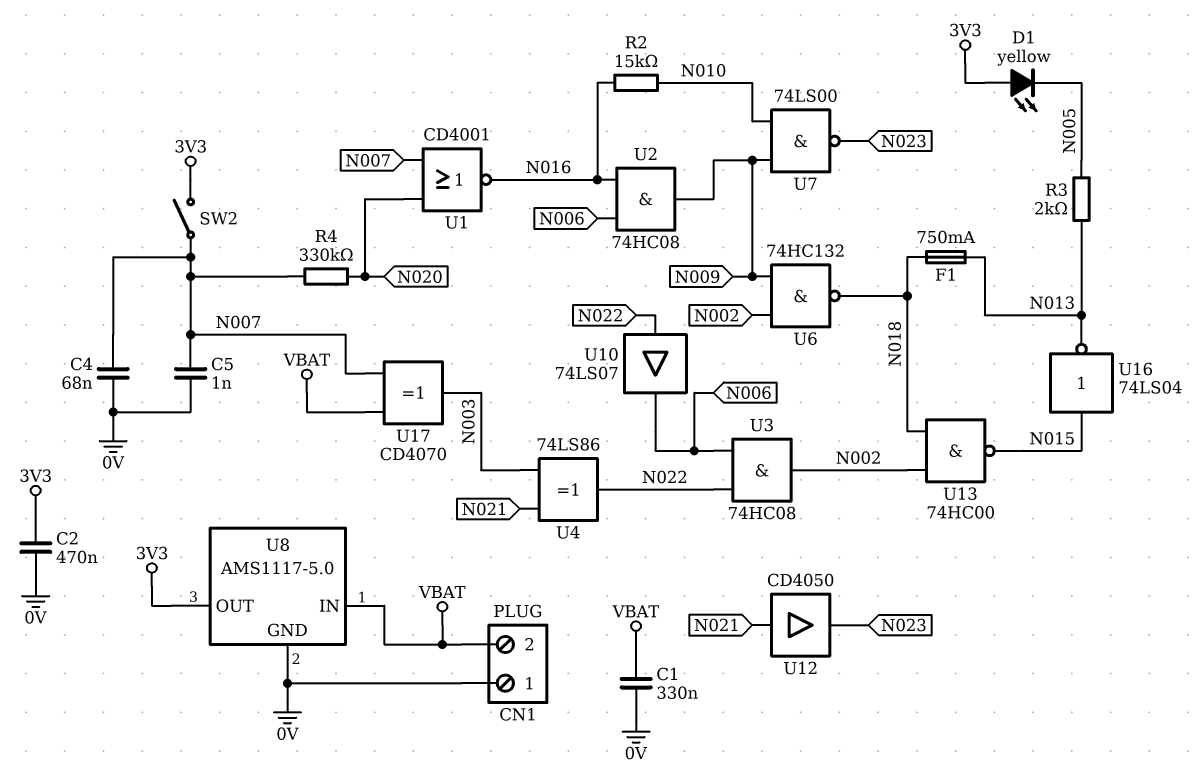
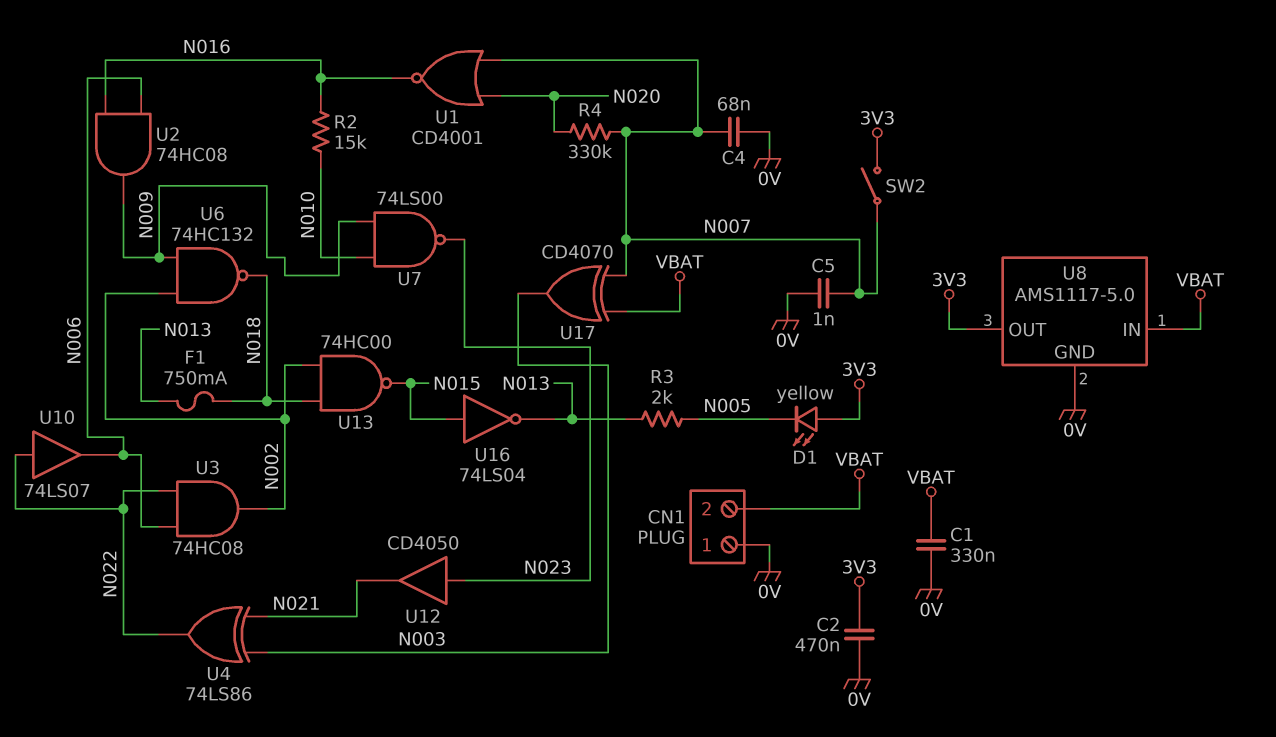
U12: buffer CD4050 (in N021, out N023) -> buffer CD4050 (in N023, out N021)

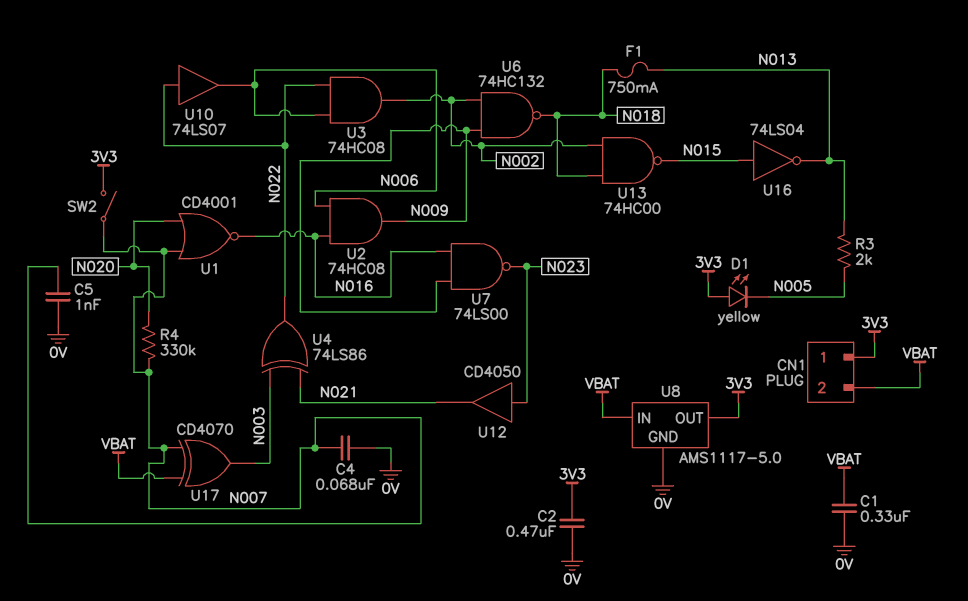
CN1 pin 1: 0V -> 3V3
R2: 15k (N010, N016) -> none
U7: NAND 74LS00 (in N009, in N010, out N023) -> NAND 74LS00 (in N009, in N016, out N023)

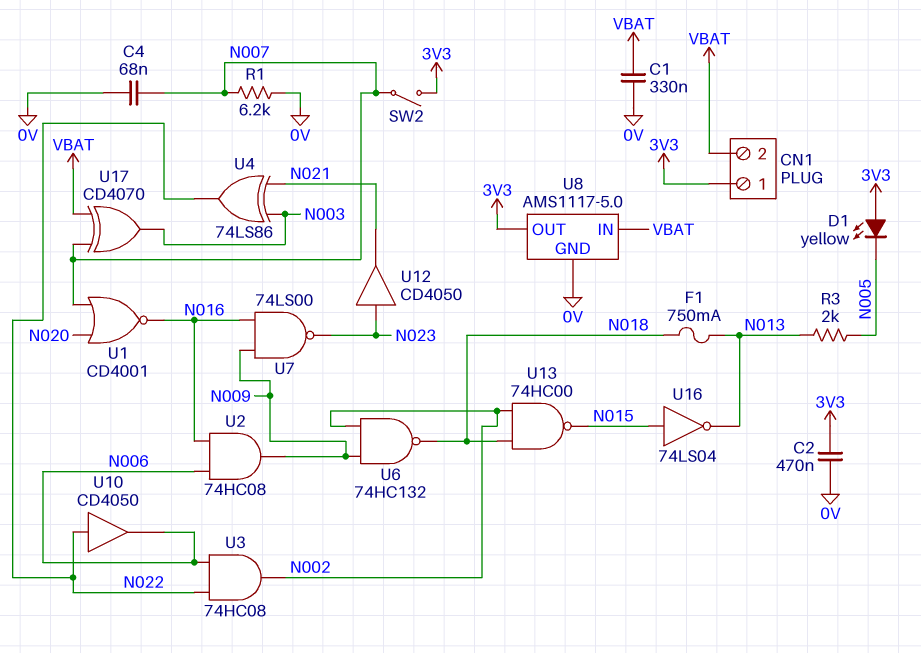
C5: 1nF (0V, N007) -> none
R1: none -> 6.2k (0V, N007)
R4: 330k (N007, N020) -> none
U10: buffer 74LS07 (in N022, out N006) -> buffer CD4050 (in N022, out N006)

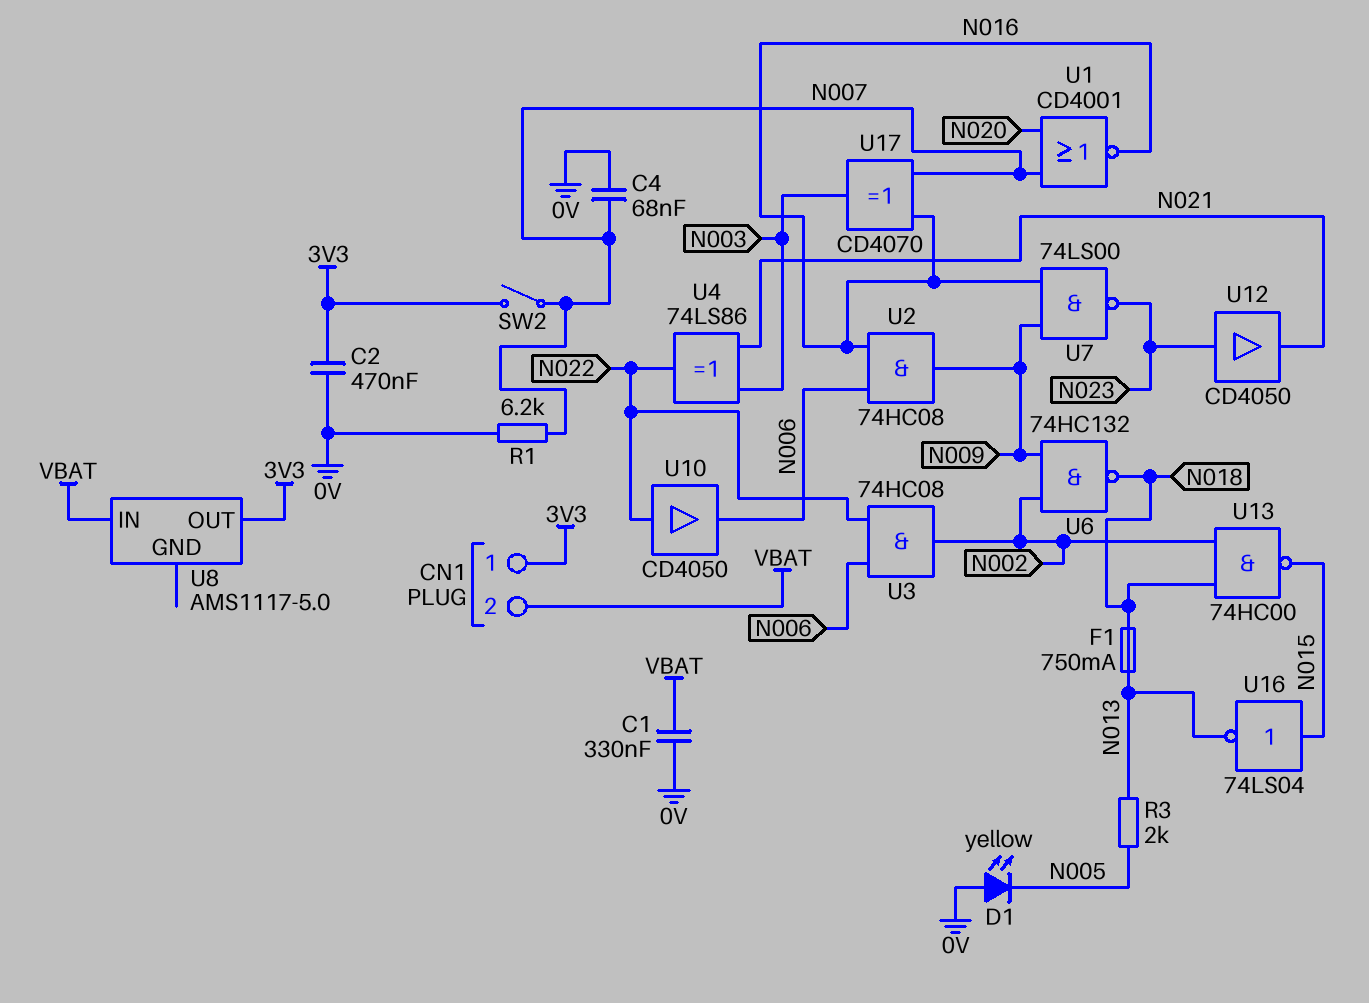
D1: LED yellow (A 3V3, K N005) -> LED yellow (A 0V, K N005)
U8 pin GND: 0V -> none
U17: XOR CD4070 (in N007, in VBAT, out N003) -> XOR CD4070 (in N007, in N016, out N003)

